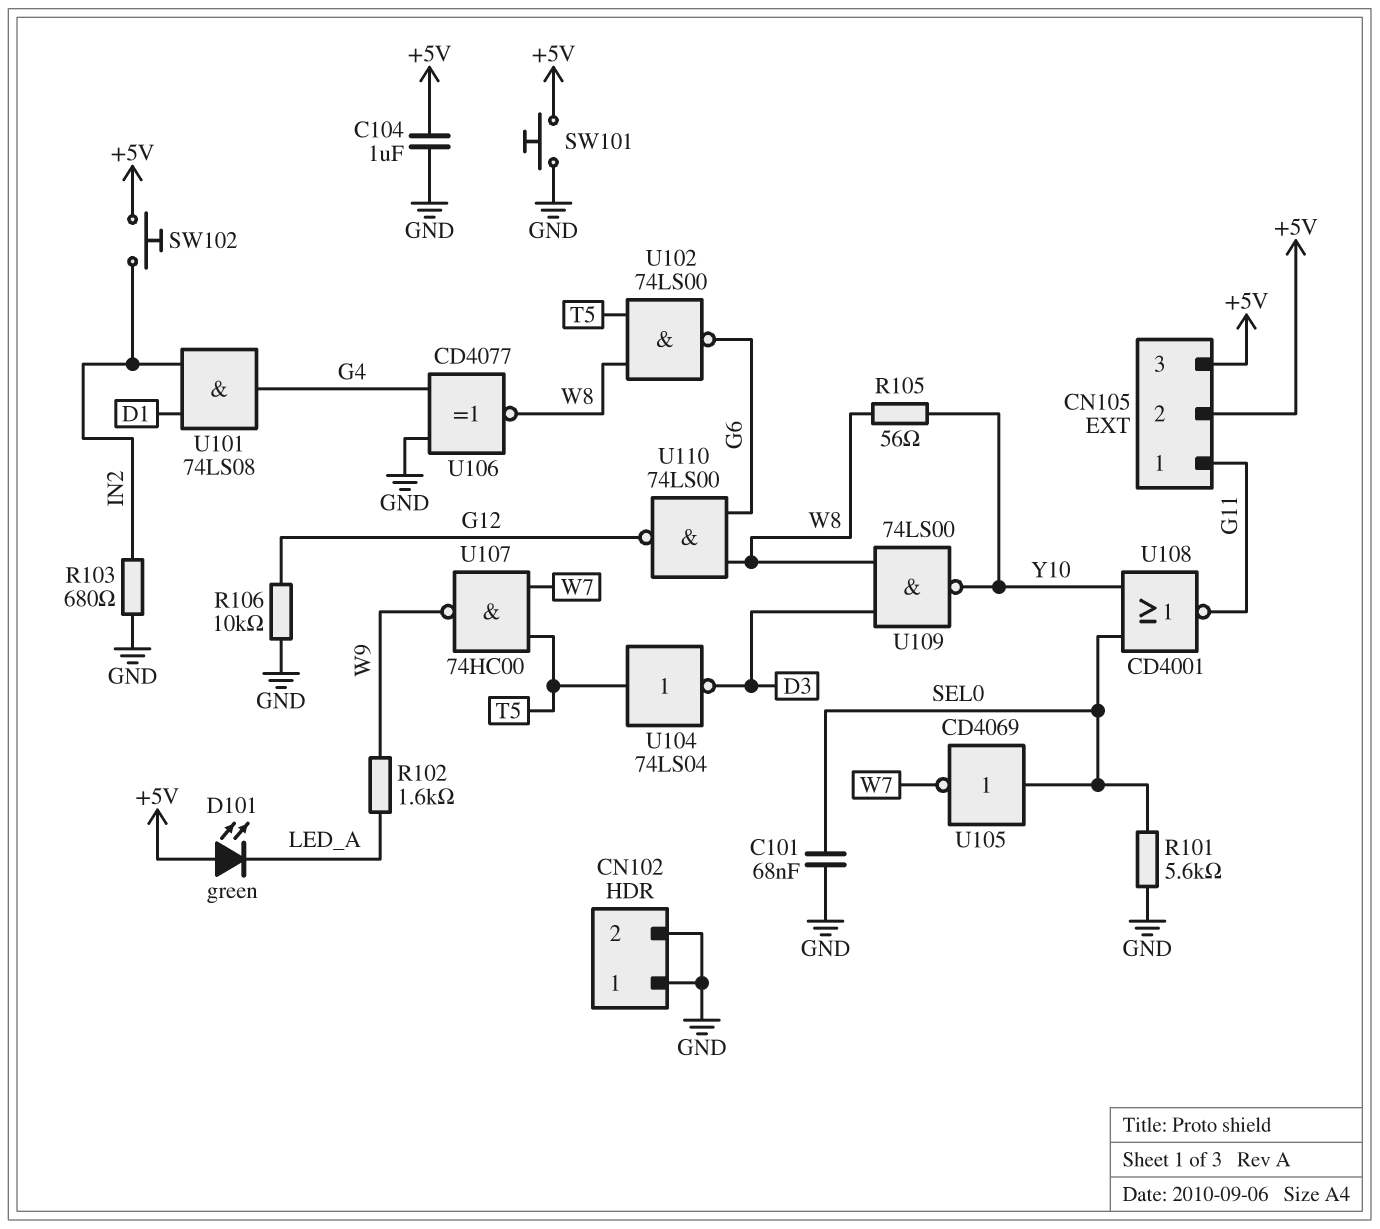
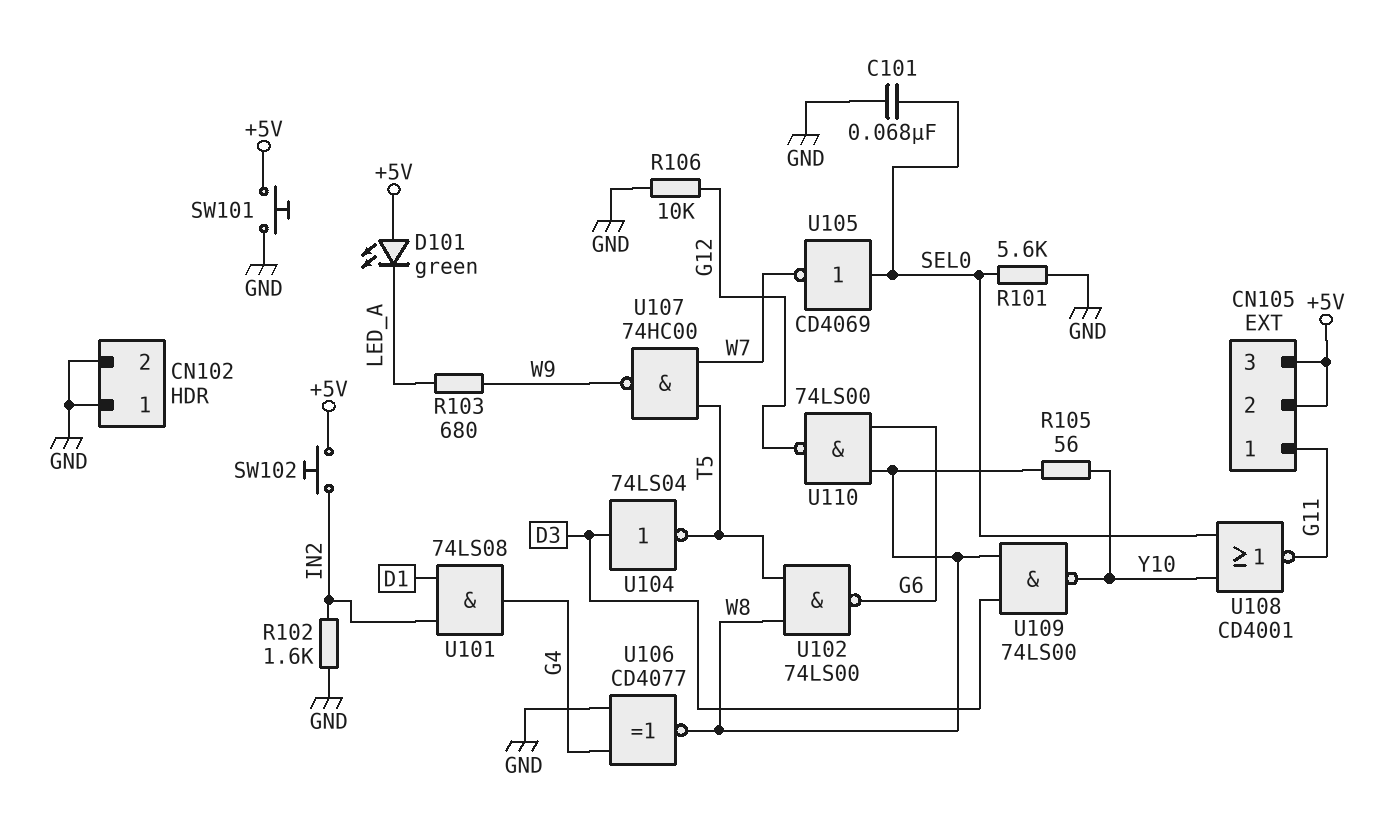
C104: 1uF (+5V, GND) -> none
R102: 1.6k (LED_A, W9) -> 1.6k (GND, IN2)
R103: 680 (GND, IN2) -> 680 (LED_A, W9)
U104: NOT 74LS04 (in T5, out D3) -> NOT 74LS04 (in D3, out T5)

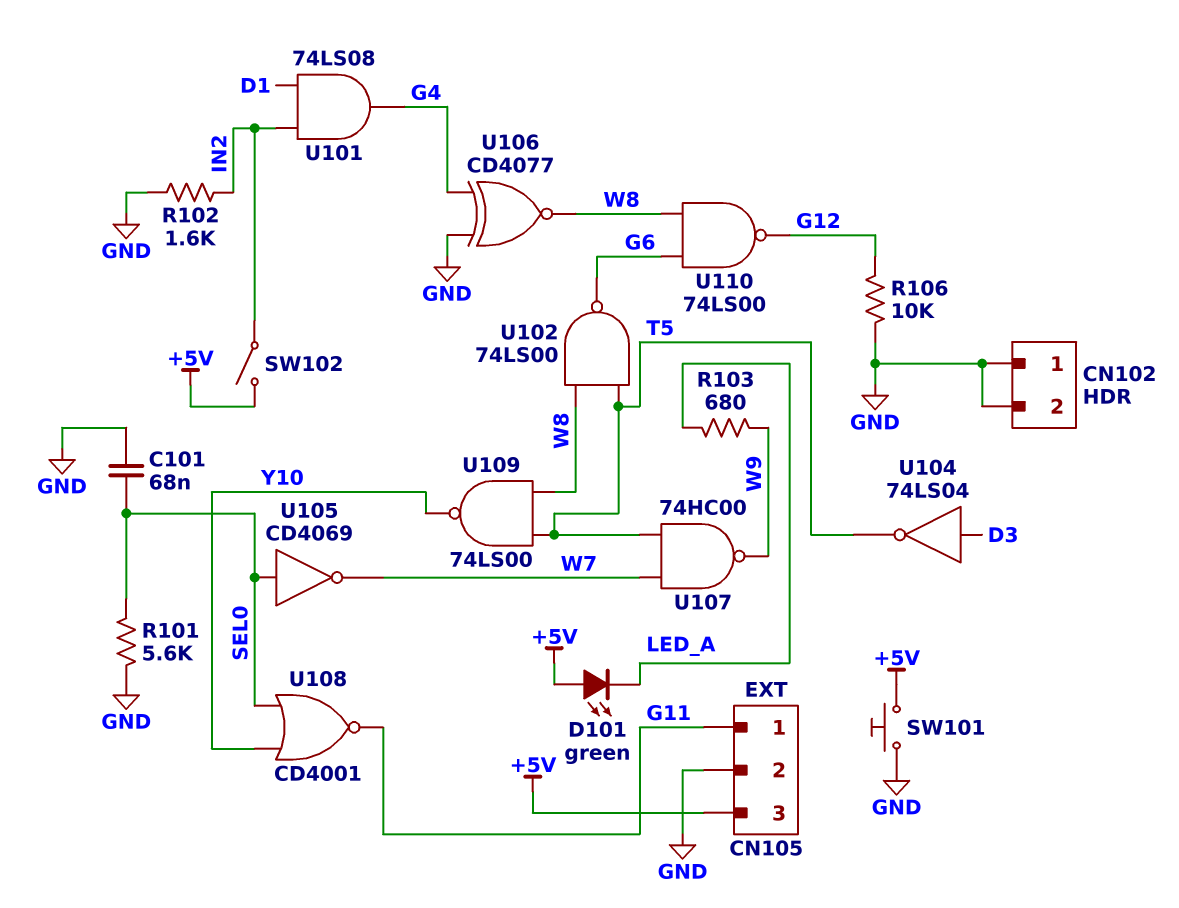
CN105 pin 2: +5V -> GND
R105: 56 (W8, Y10) -> none
SW102: button (+5V, IN2) -> switch (+5V, IN2)
U109: NAND 74LS00 (in D3, in W8, out Y10) -> NAND 74LS00 (in T5, in W8, out Y10)

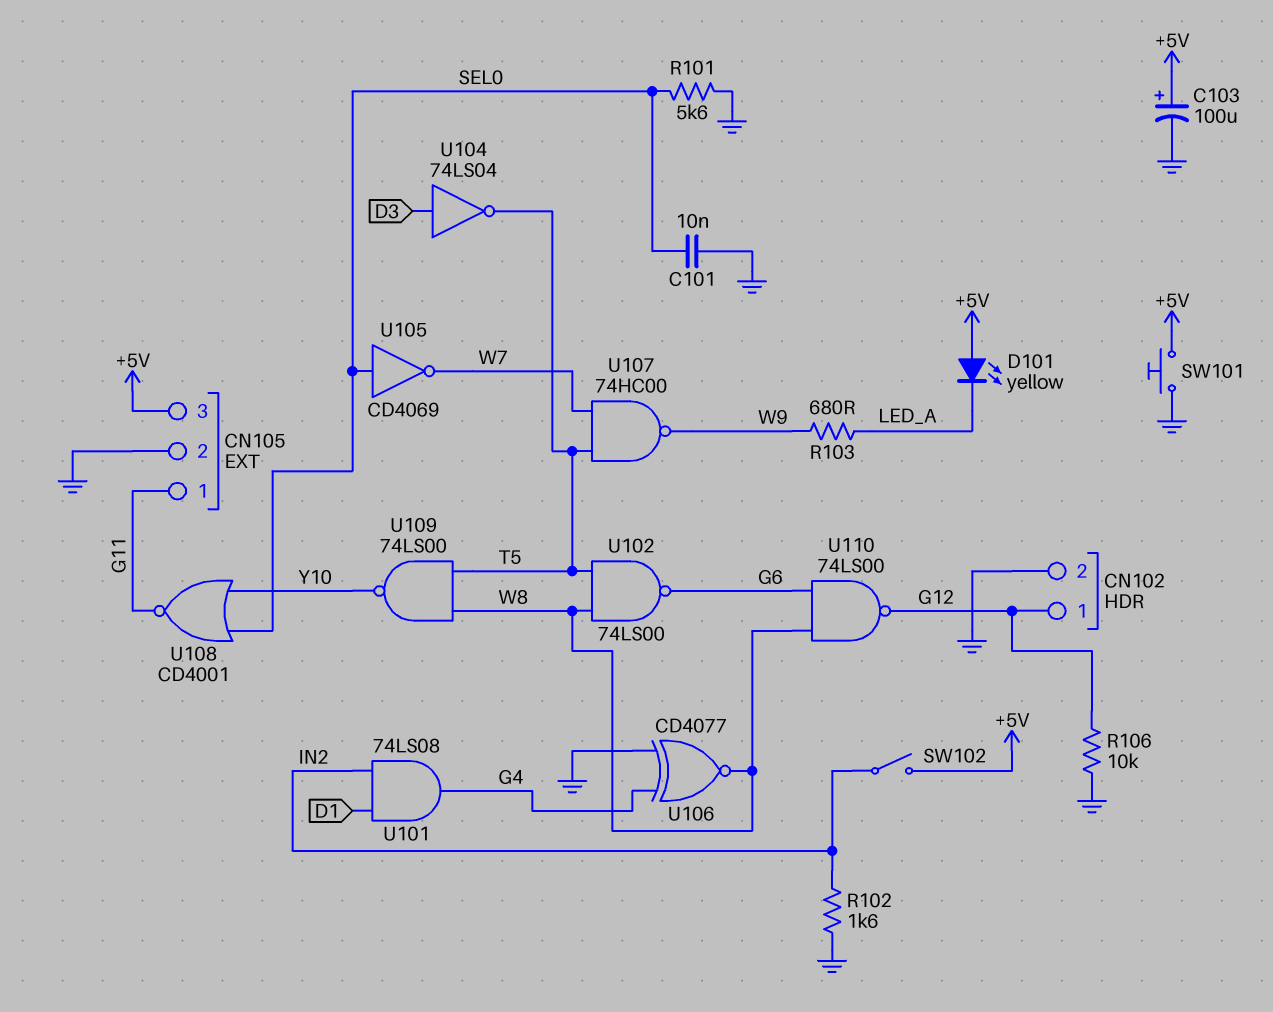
C101: 68nF (GND, SEL0) -> 10nF (GND, SEL0)
C103: none -> 100uF (plus +5V, minus GND)
CN102 pin 1: GND -> G12
D101: LED green (A +5V, K LED_A) -> LED yellow (A +5V, K LED_A)

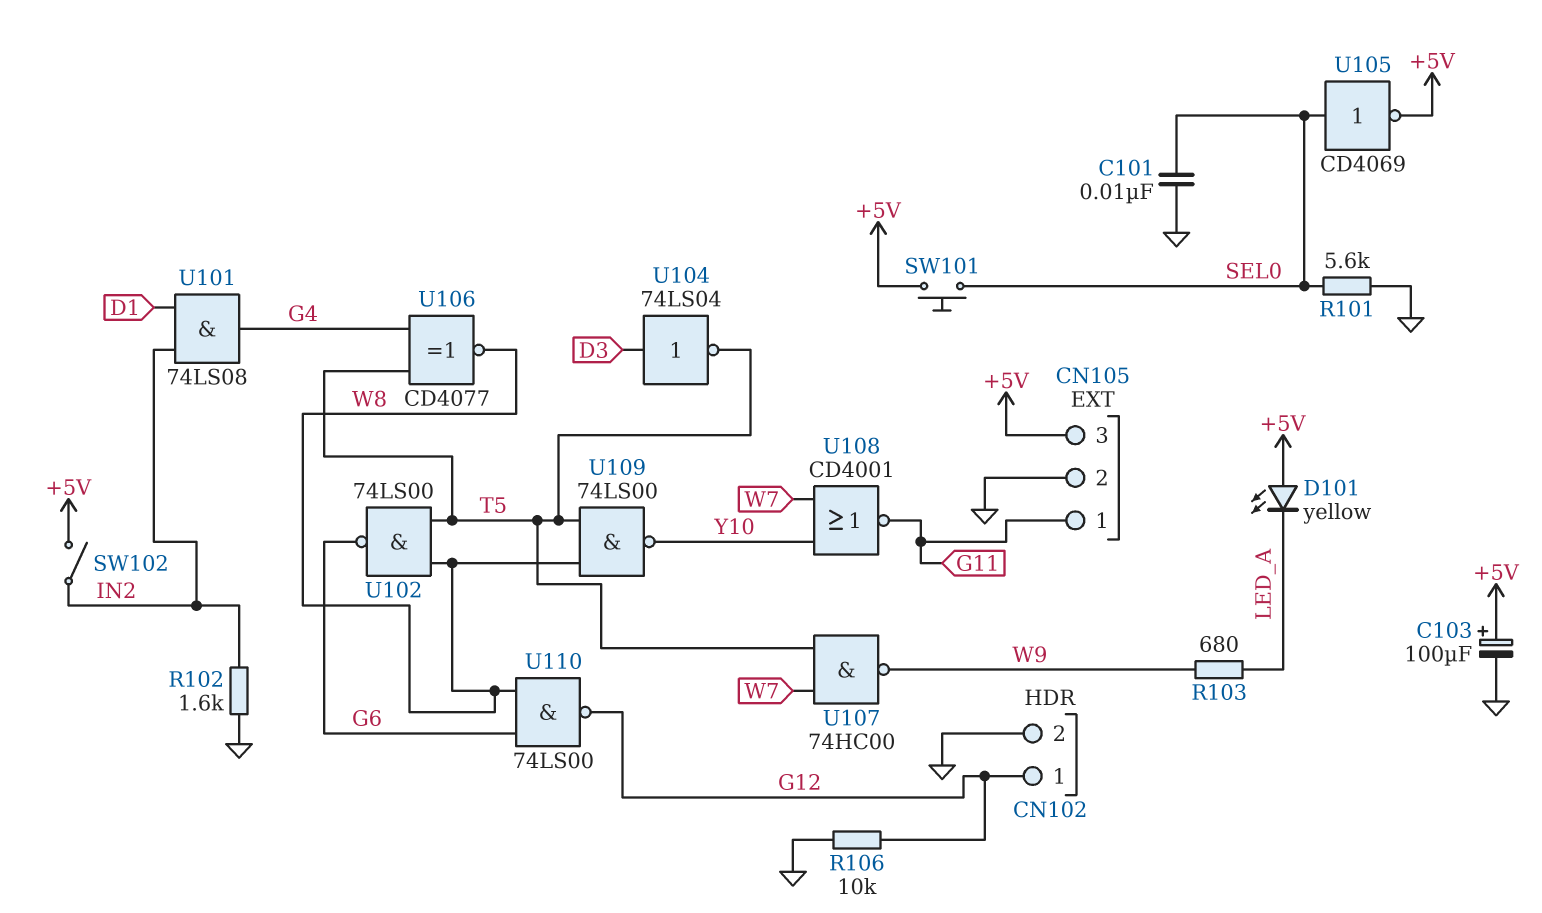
SW101: button (+5V, GND) -> button (+5V, SEL0)
U105: NOT CD4069 (in SEL0, out W7) -> NOT CD4069 (in SEL0, out +5V)
U106: XNOR CD4077 (in G4, in GND, out W8) -> XNOR CD4077 (in G4, in T5, out W8)
U108: NOR CD4001 (in SEL0, in Y10, out G11) -> NOR CD4001 (in W7, in Y10, out G11)

